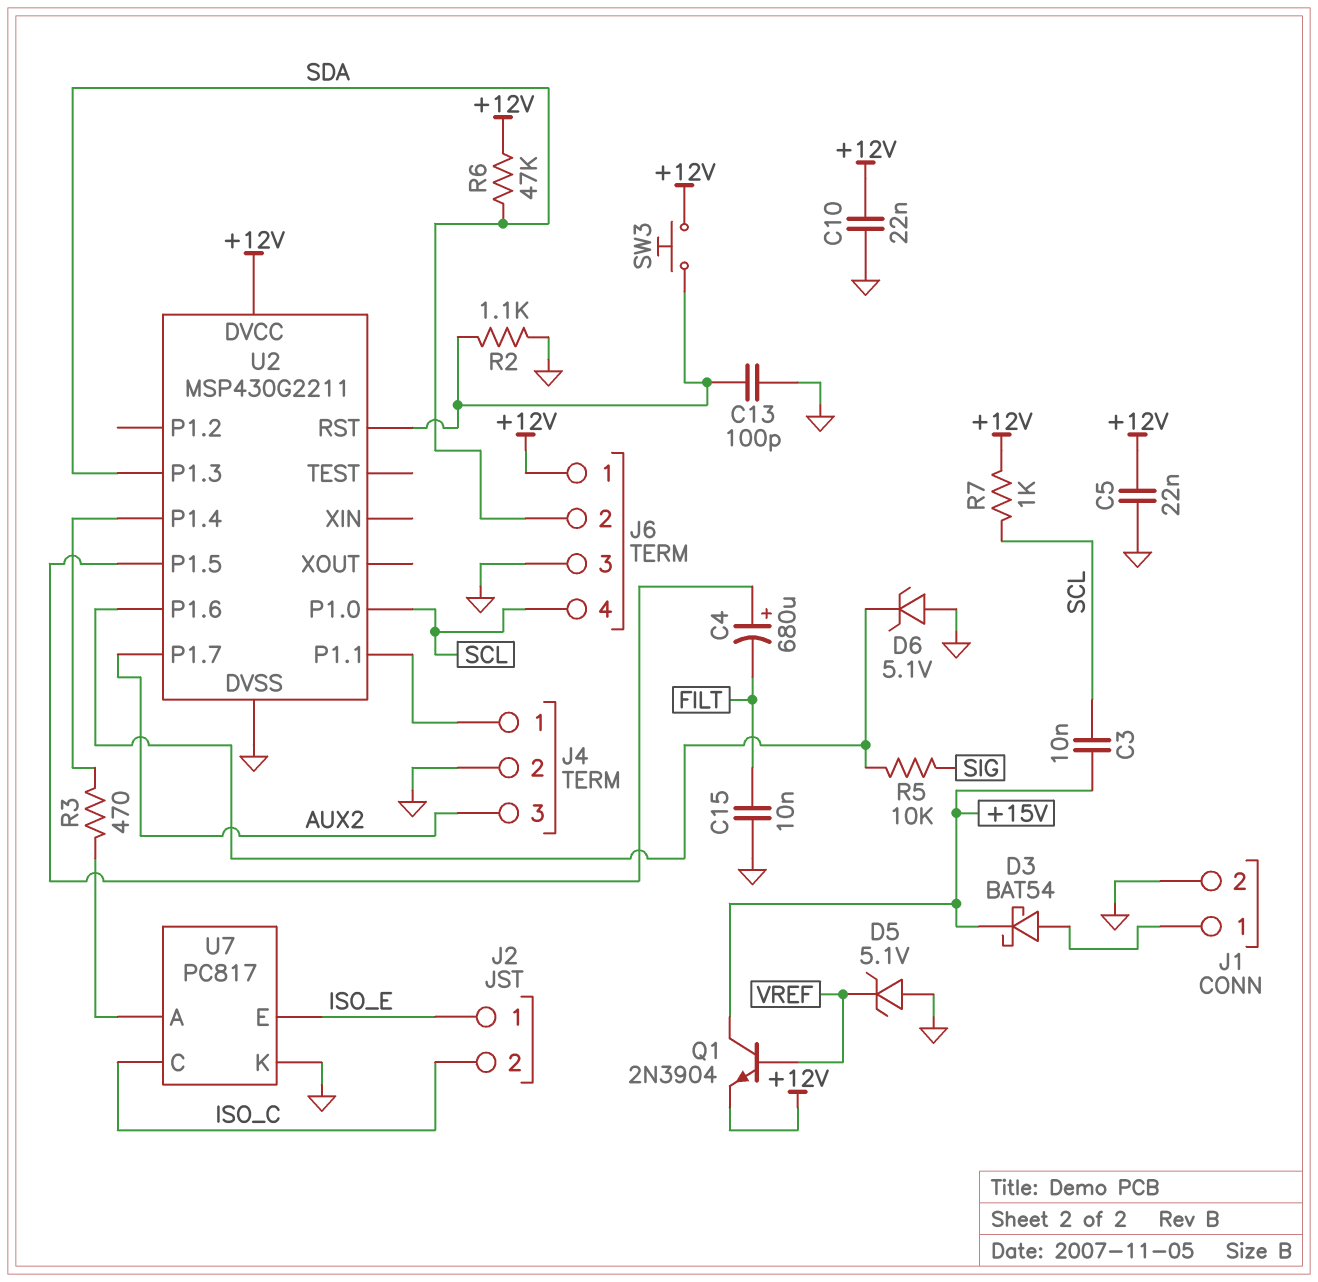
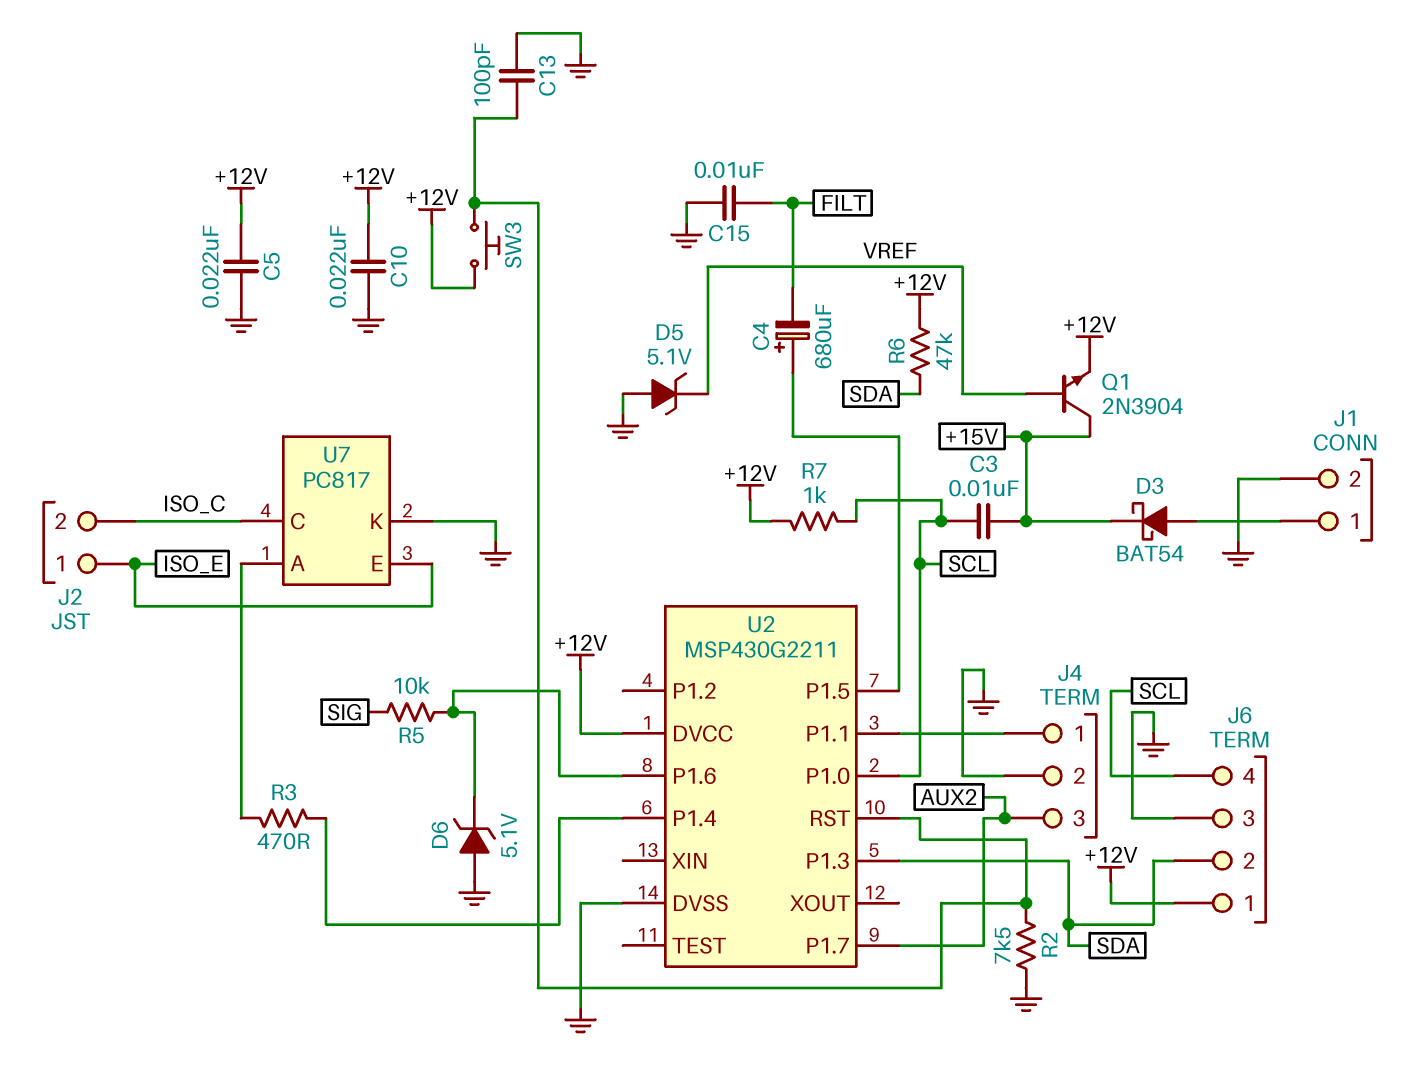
R2: 1.1k (GND, U2/RST) -> 7.5k (GND, U2/RST)

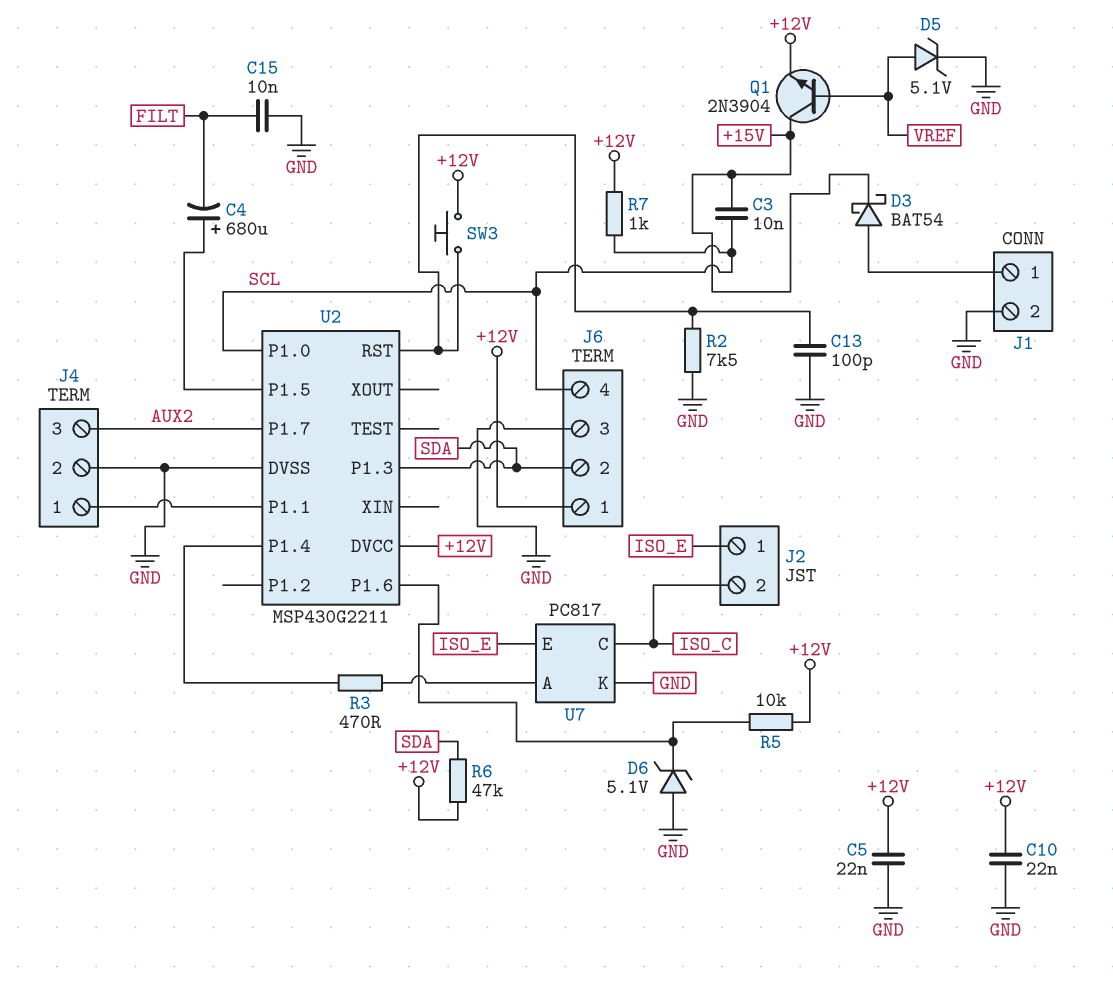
D5: zener 5.1V (A GND, K VREF) -> zener 5.1V (A VREF, K GND)
R5: 10k (SIG, U2/P1.6) -> 10k (+12V, U2/P1.6)

